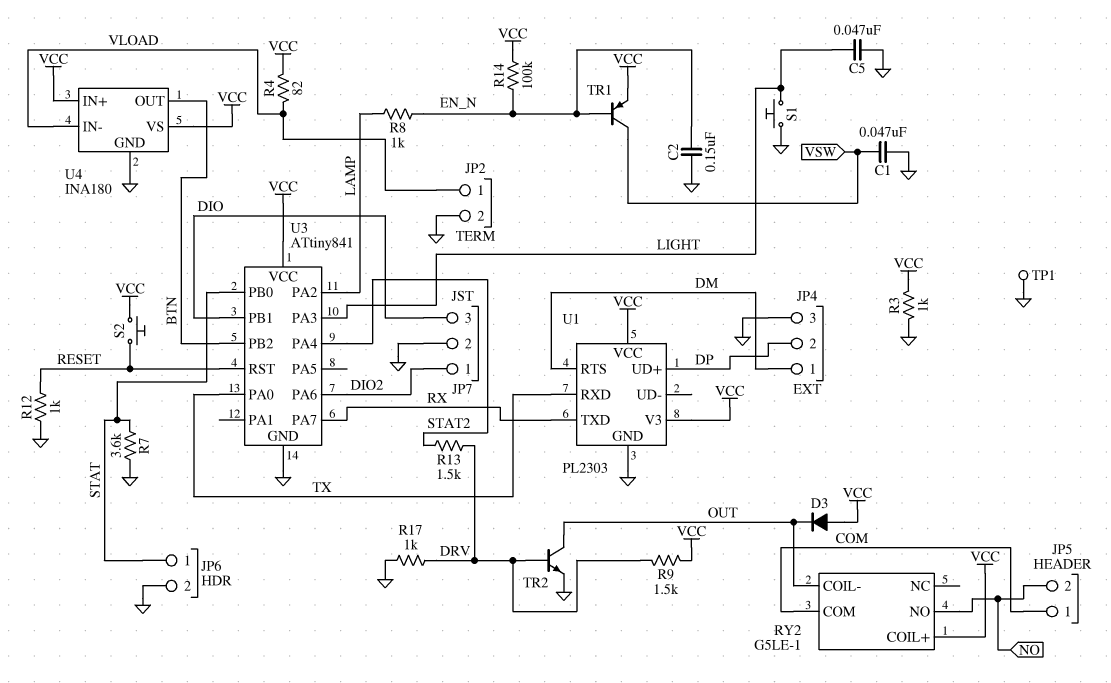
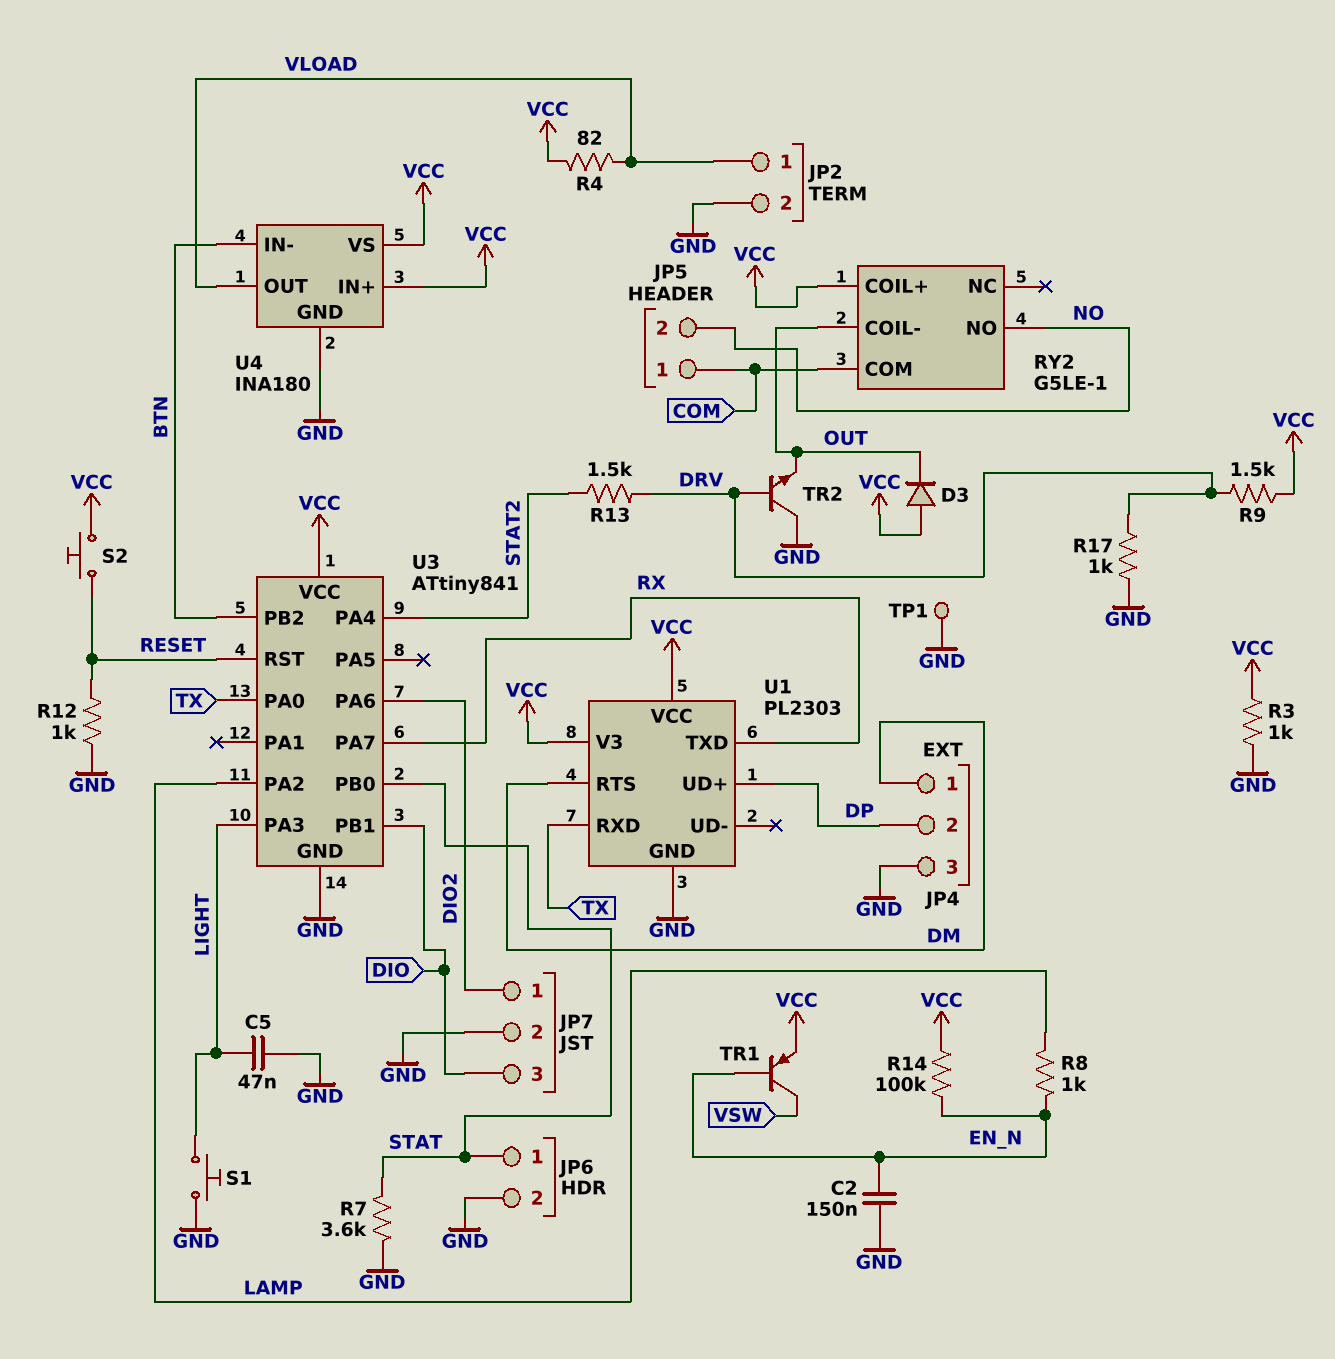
C1: 47nF (GND, VSW) -> none
TR2: NPN (B DRV, C OUT, E GND) -> NPN (B DRV, C GND, E OUT)
U4 pin IN-: VLOAD -> BTN
U4 pin OUT: BTN -> VLOAD

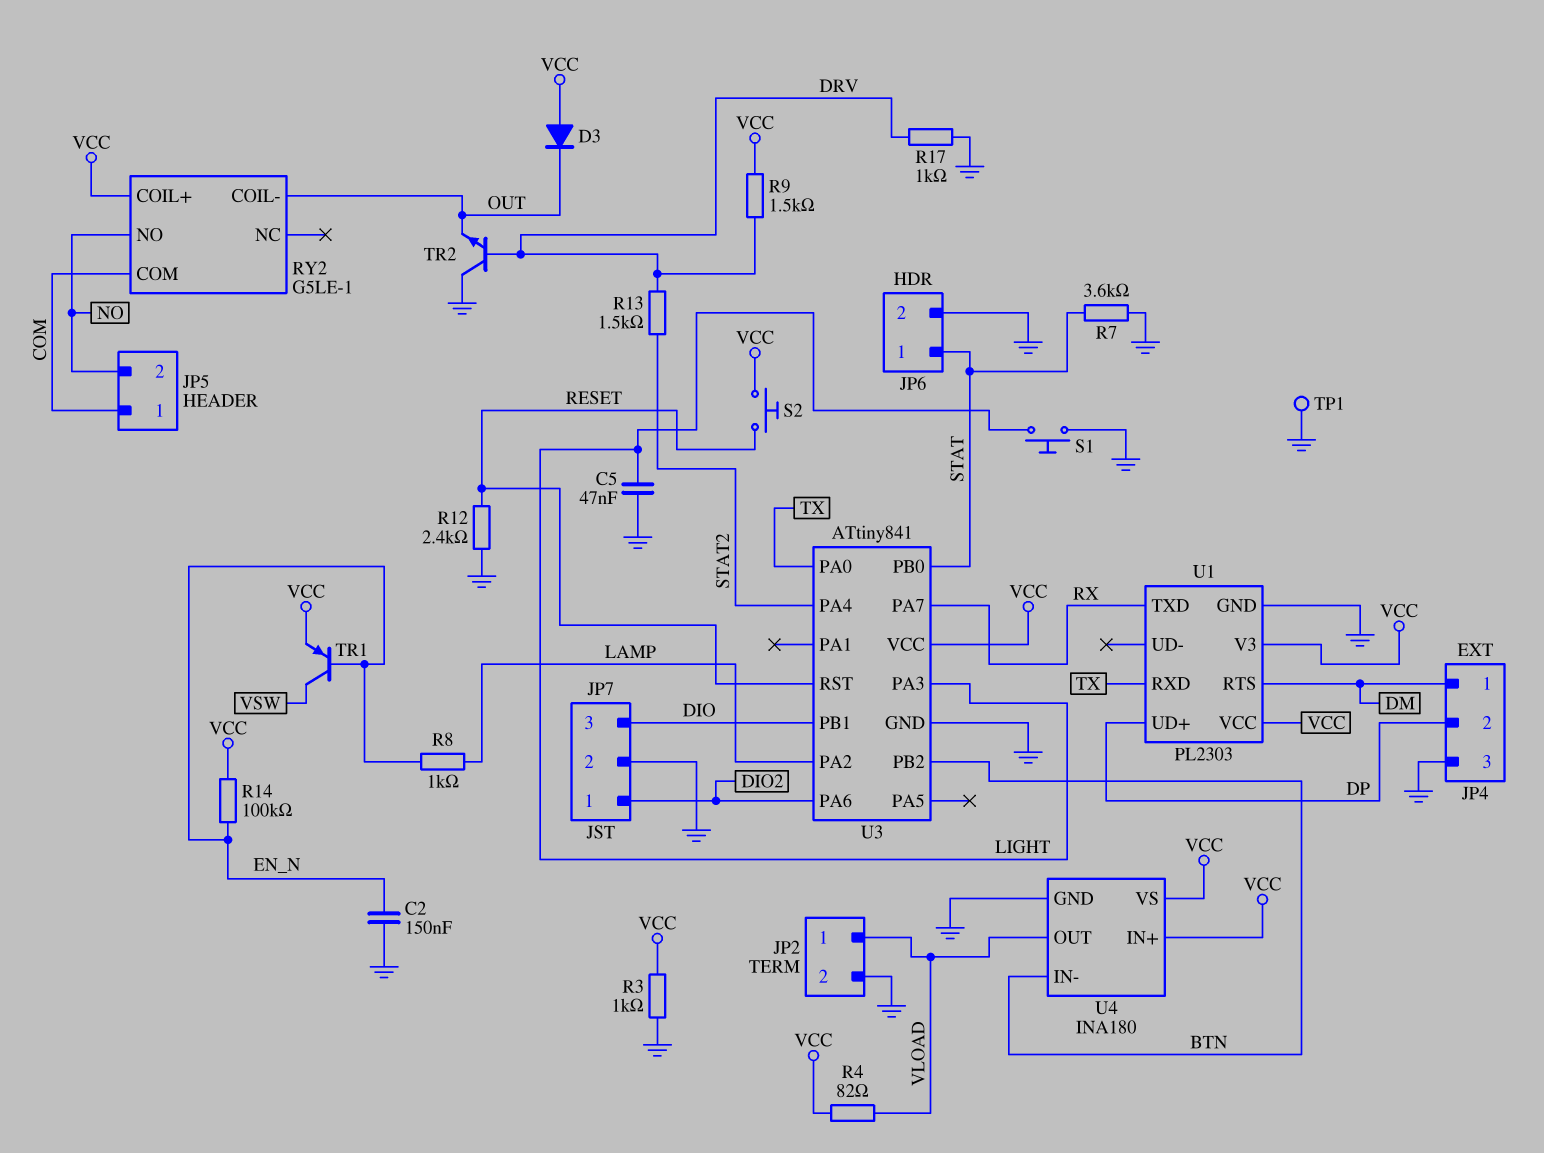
R12: 1k (GND, RESET) -> 2.4k (GND, RESET)

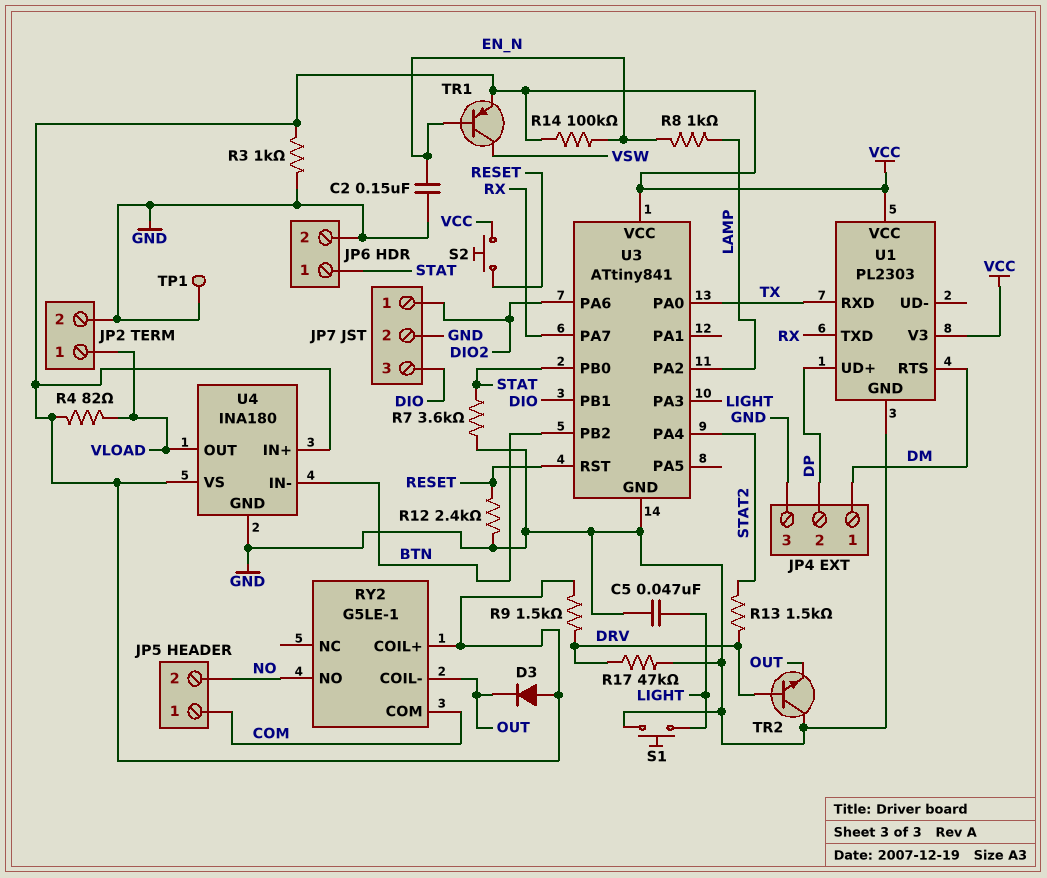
R17: 1k (DRV, GND) -> 47k (DRV, GND)

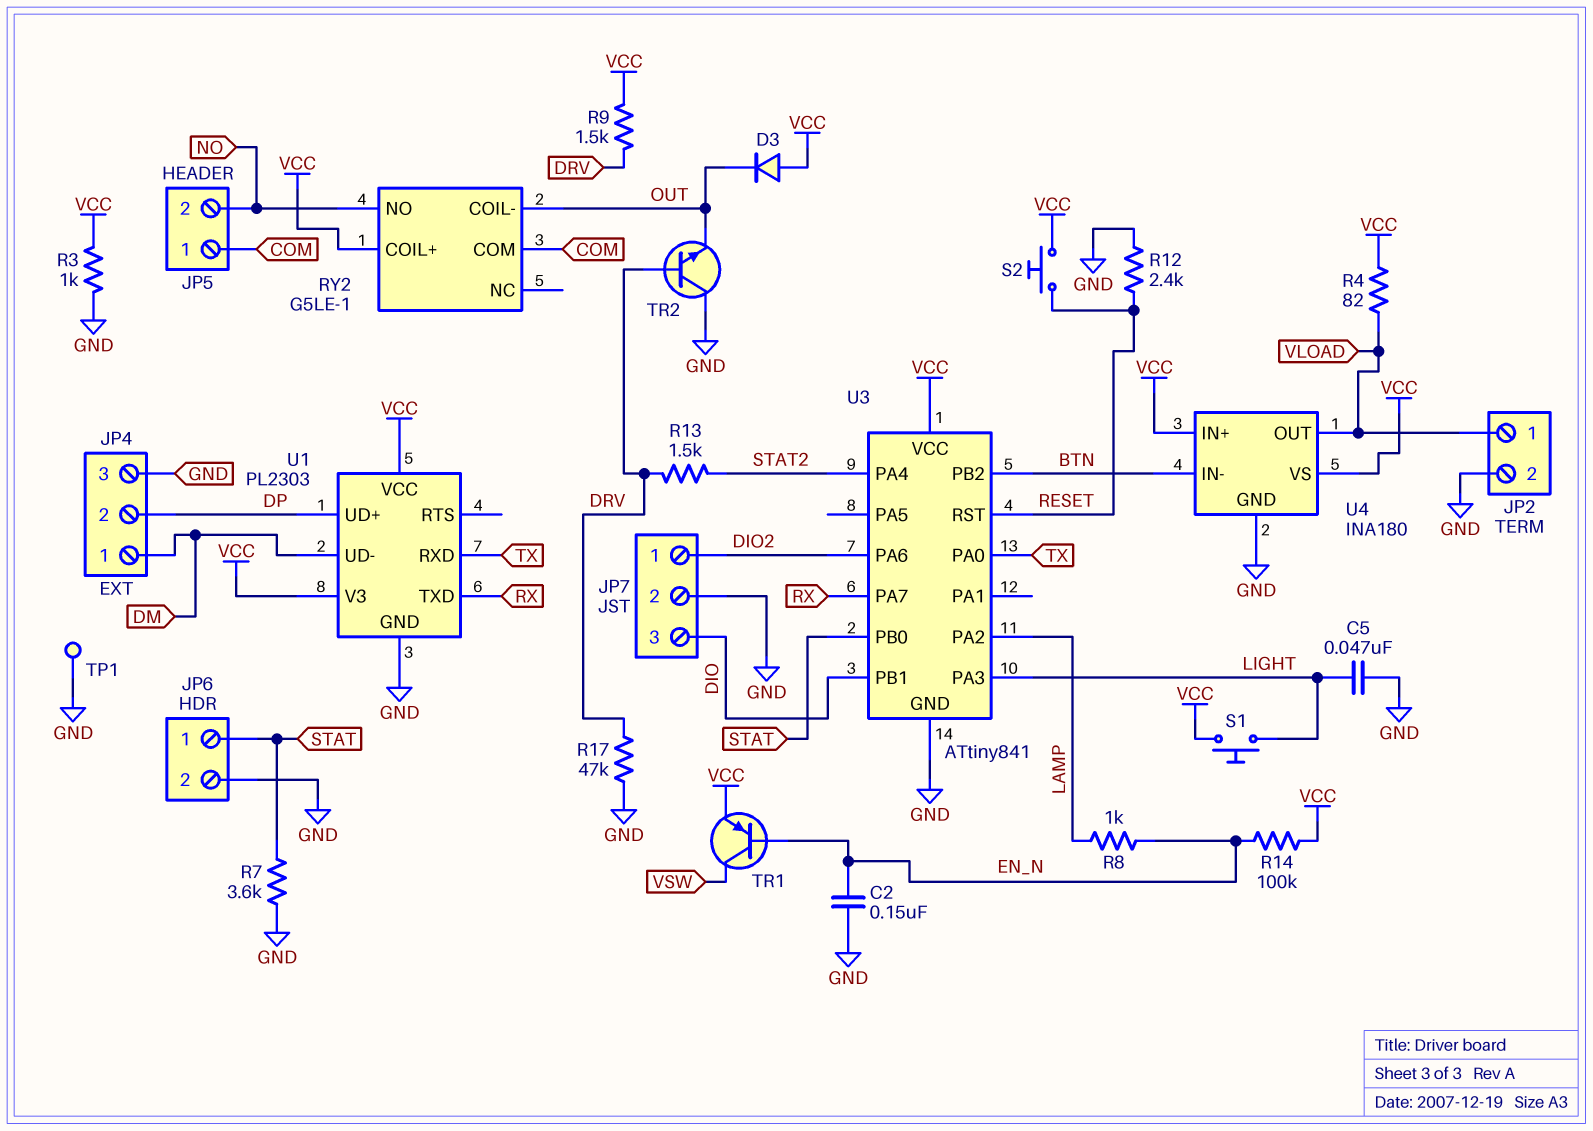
S1: button (GND, LIGHT) -> button (LIGHT, VCC)
U1 pin RTS: DM -> none
U1 pin UD-: none -> DM

